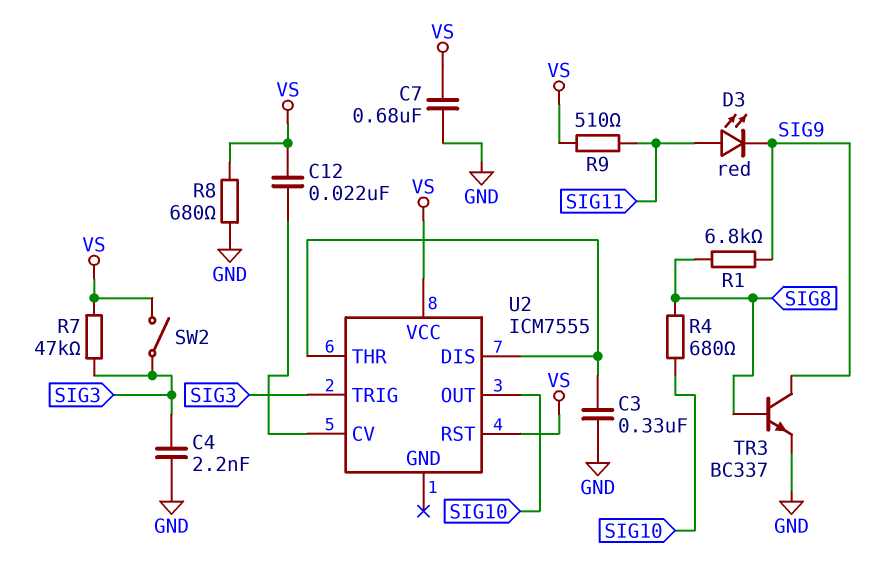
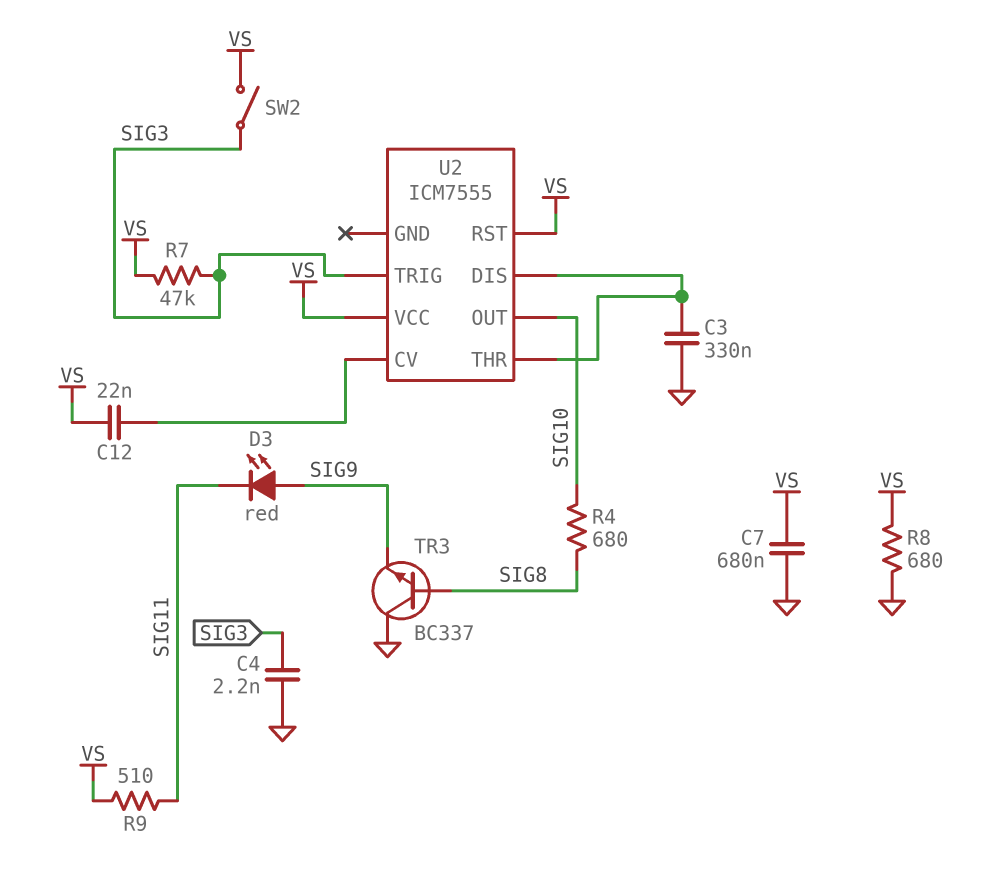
D3: LED red (A SIG11, K SIG9) -> LED red (A SIG9, K SIG11)
R1: 6.8k (SIG8, SIG9) -> none
TR3: NPN BC337 (B SIG8, C SIG9, E GND) -> NPN BC337 (B SIG8, C GND, E SIG9)

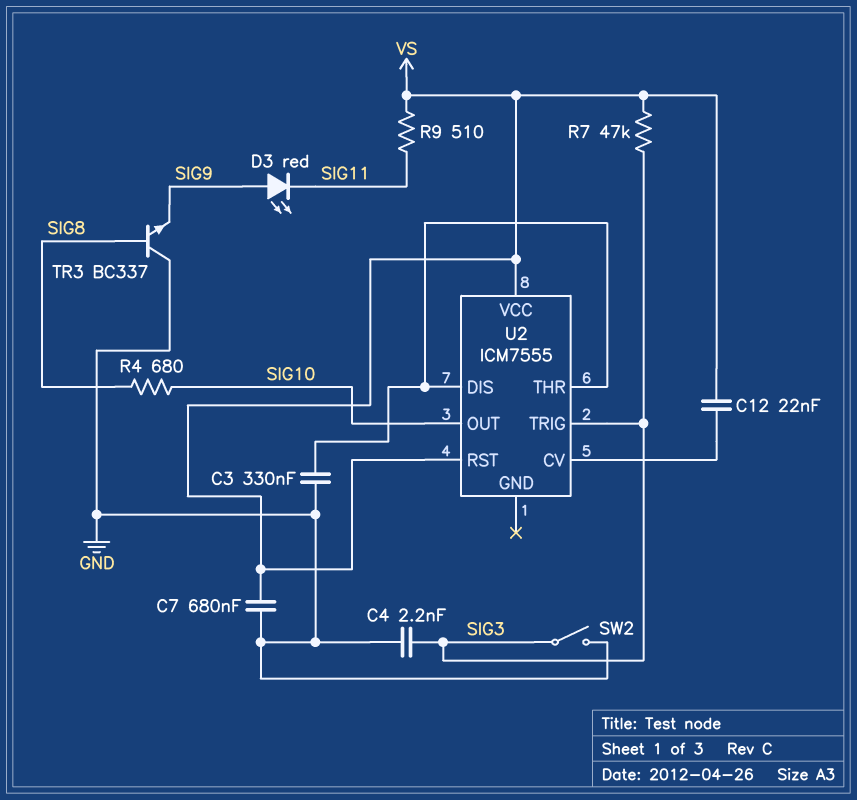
R8: 680 (GND, VS) -> none
SW2: switch (SIG3, VS) -> switch (GND, SIG3)

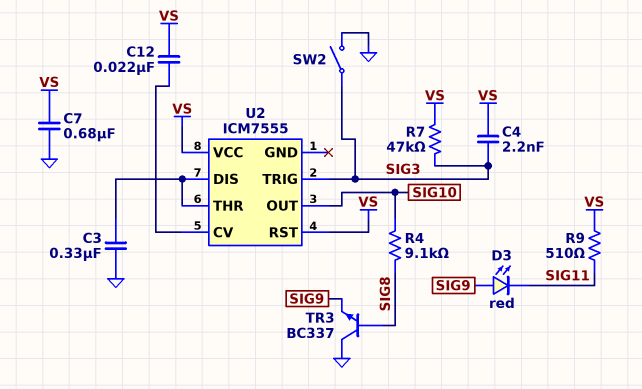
C4: 2.2nF (GND, SIG3) -> 2.2nF (SIG3, VS)
R4: 680 (SIG8, SIG10) -> 9.1k (SIG8, SIG10)

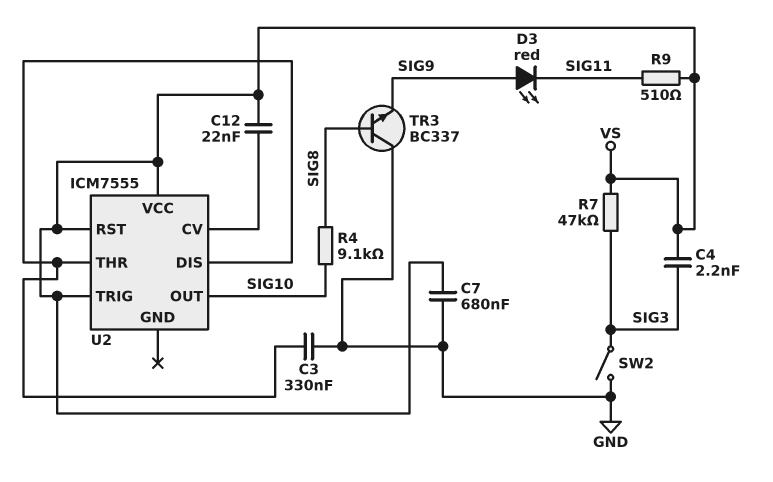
U2 pin TRIG: SIG3 -> VS

